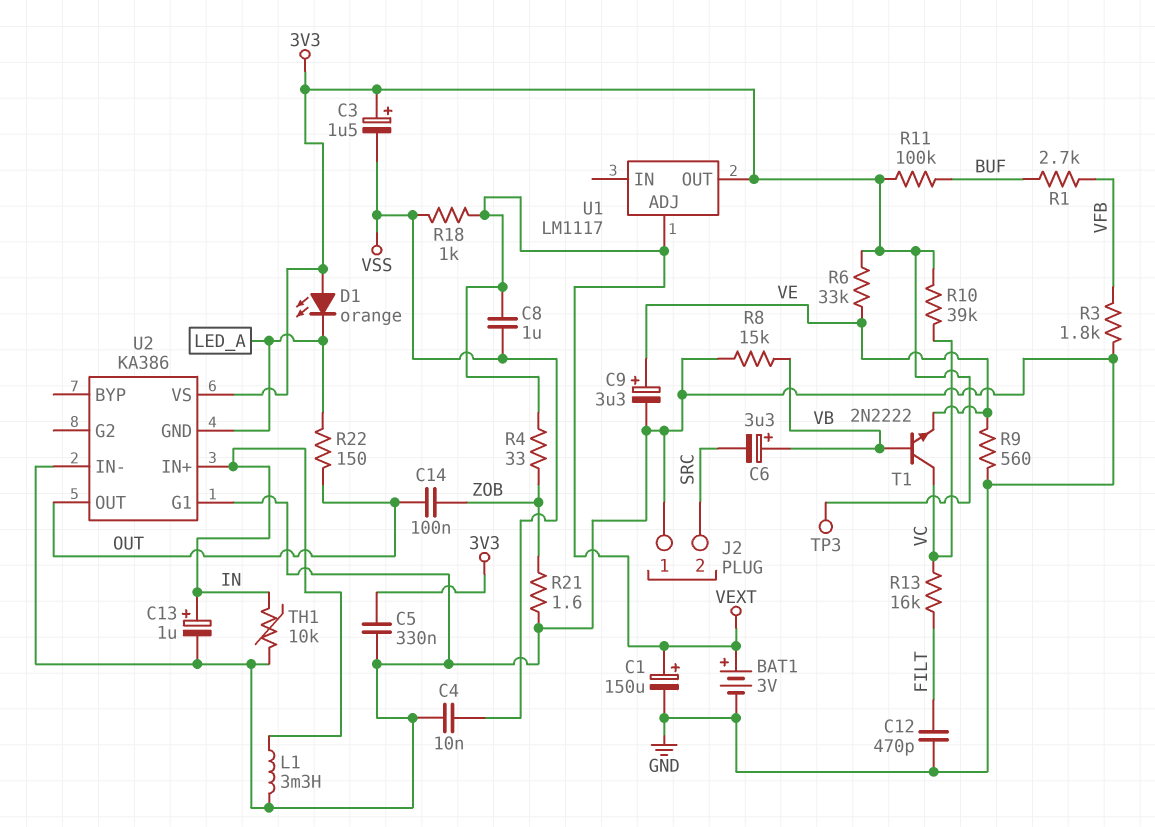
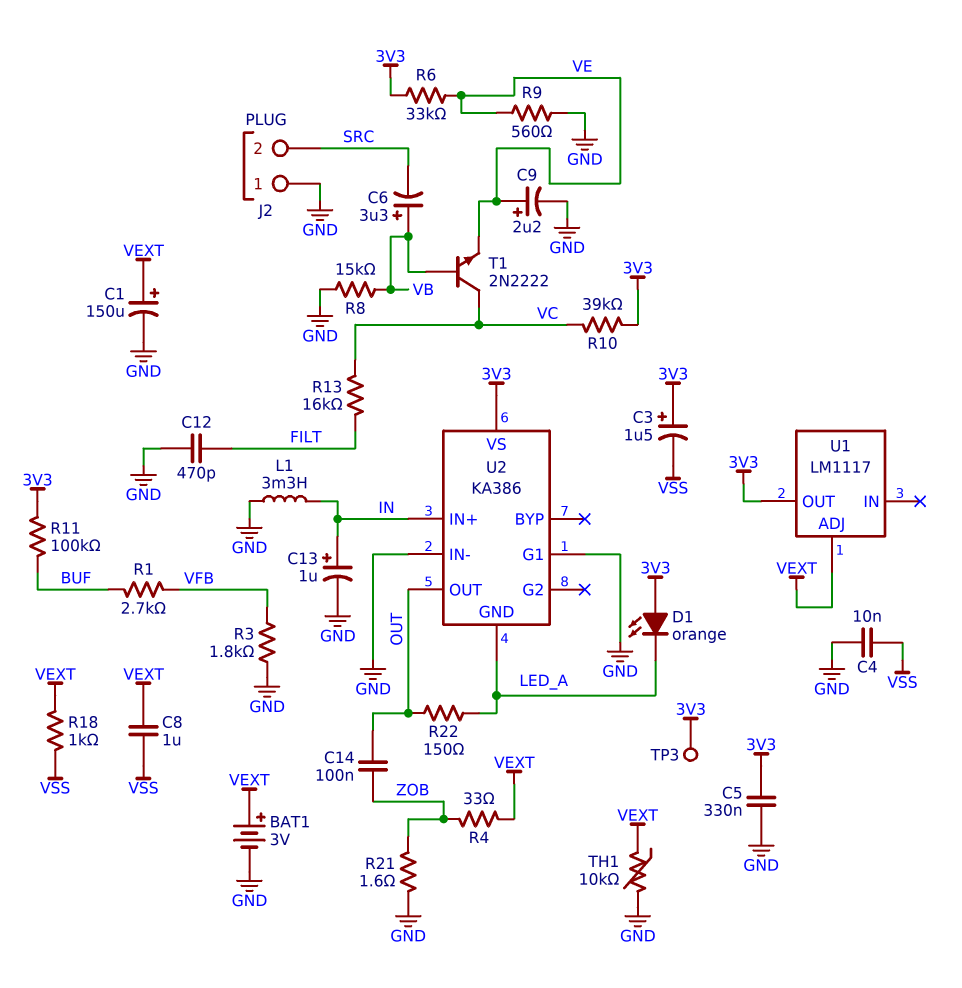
C9: 3.3uF (plus VE, minus GND) -> 2.2uF (plus VE, minus GND)
TH1: 10k (GND, IN) -> 10k (GND, VEXT)

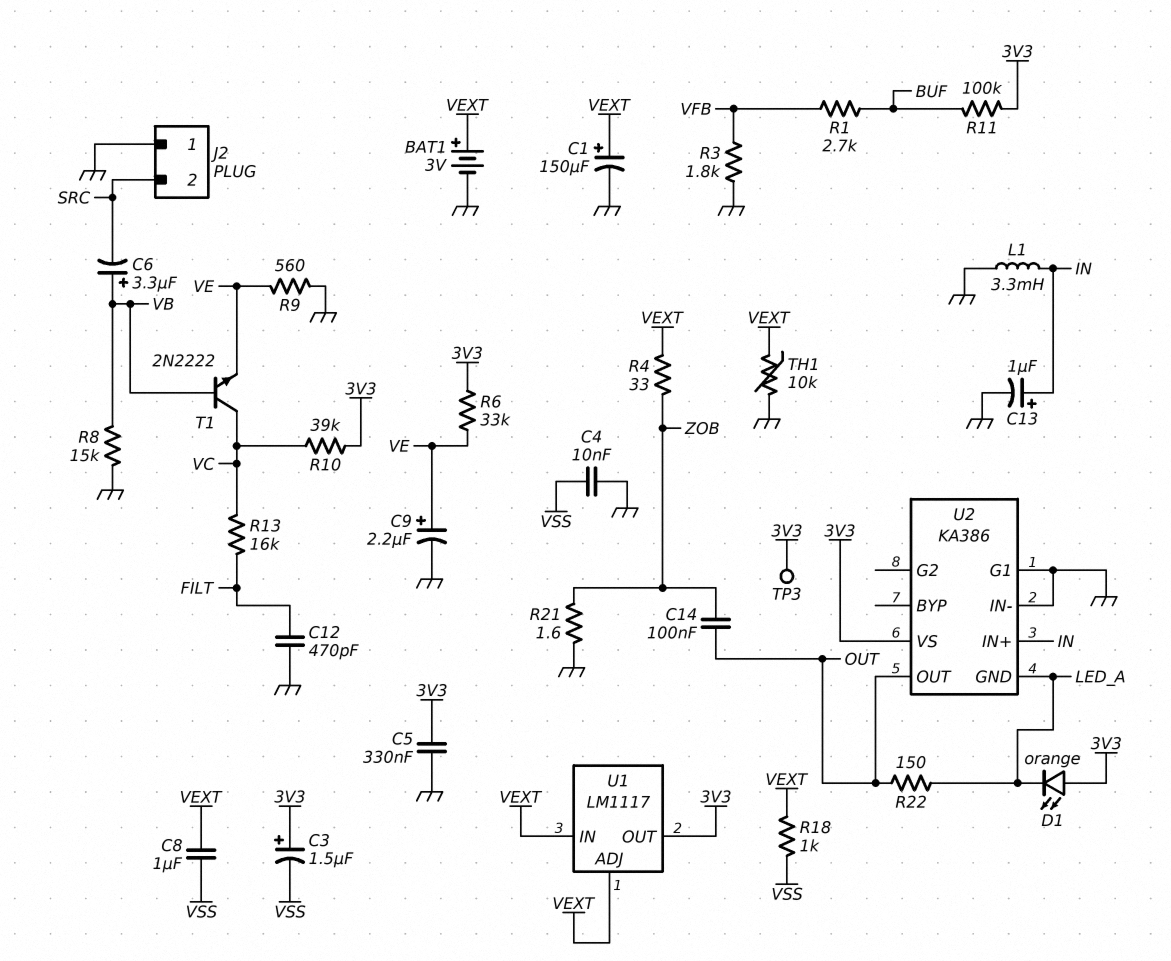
U1 pin IN: none -> VEXT

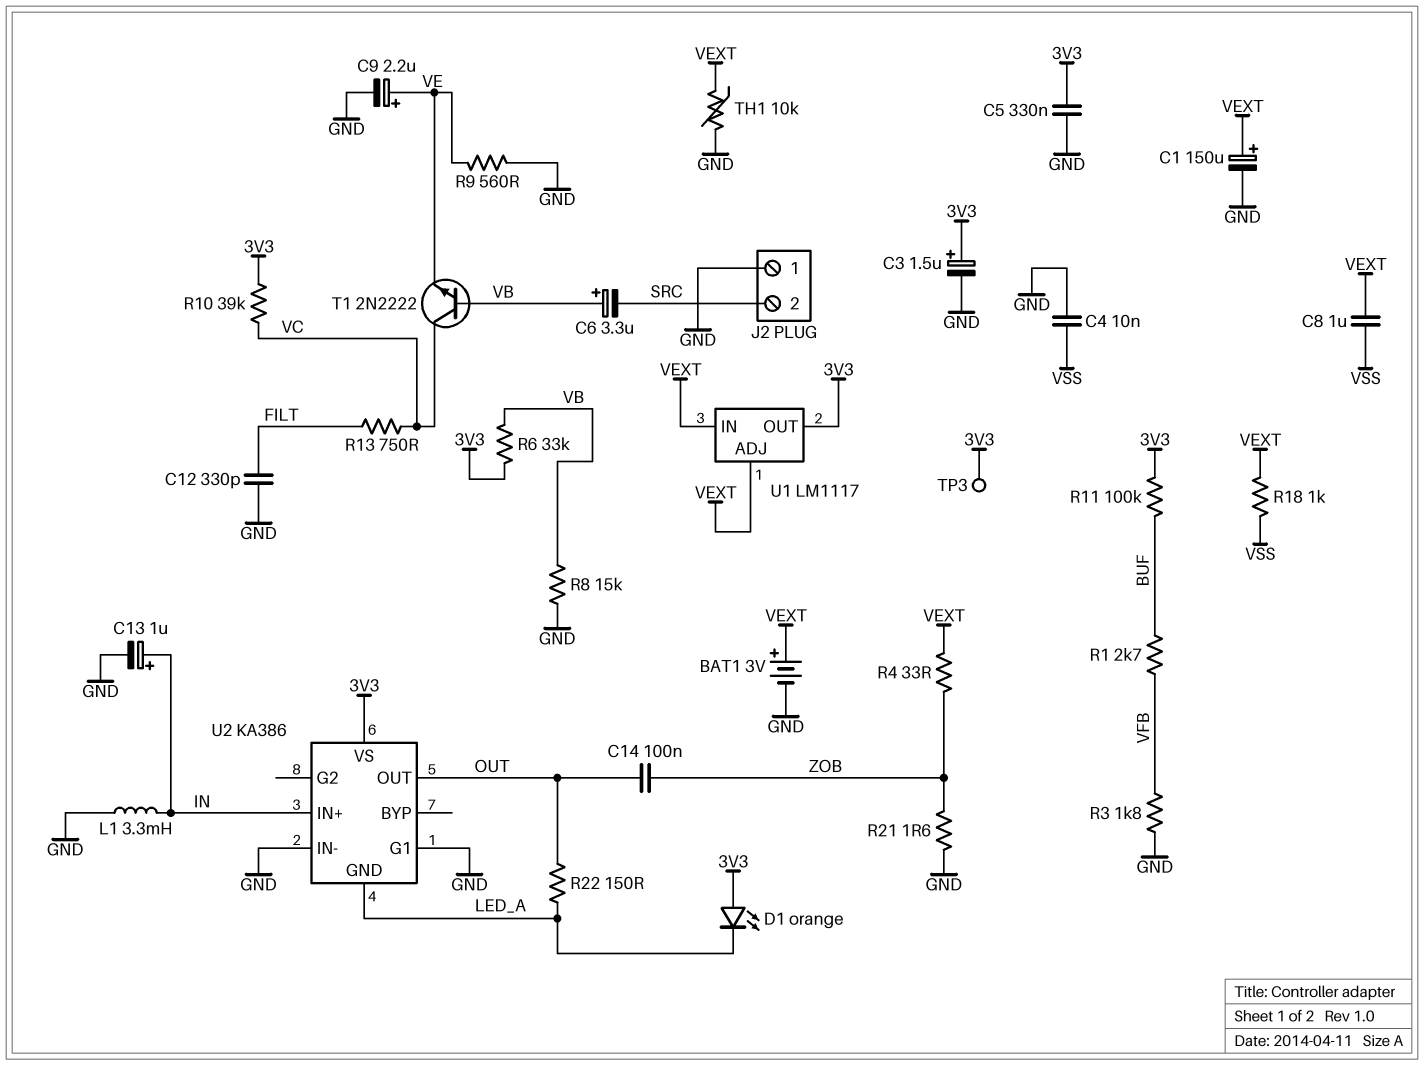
C3: 1.5uF (plus 3V3, minus VSS) -> 1.5uF (plus 3V3, minus GND)
C12: 470pF (FILT, GND) -> 330pF (FILT, GND)
R6: 33k (3V3, VE) -> 33k (3V3, VB)
R13: 16k (FILT, VC) -> 750 (FILT, VC)

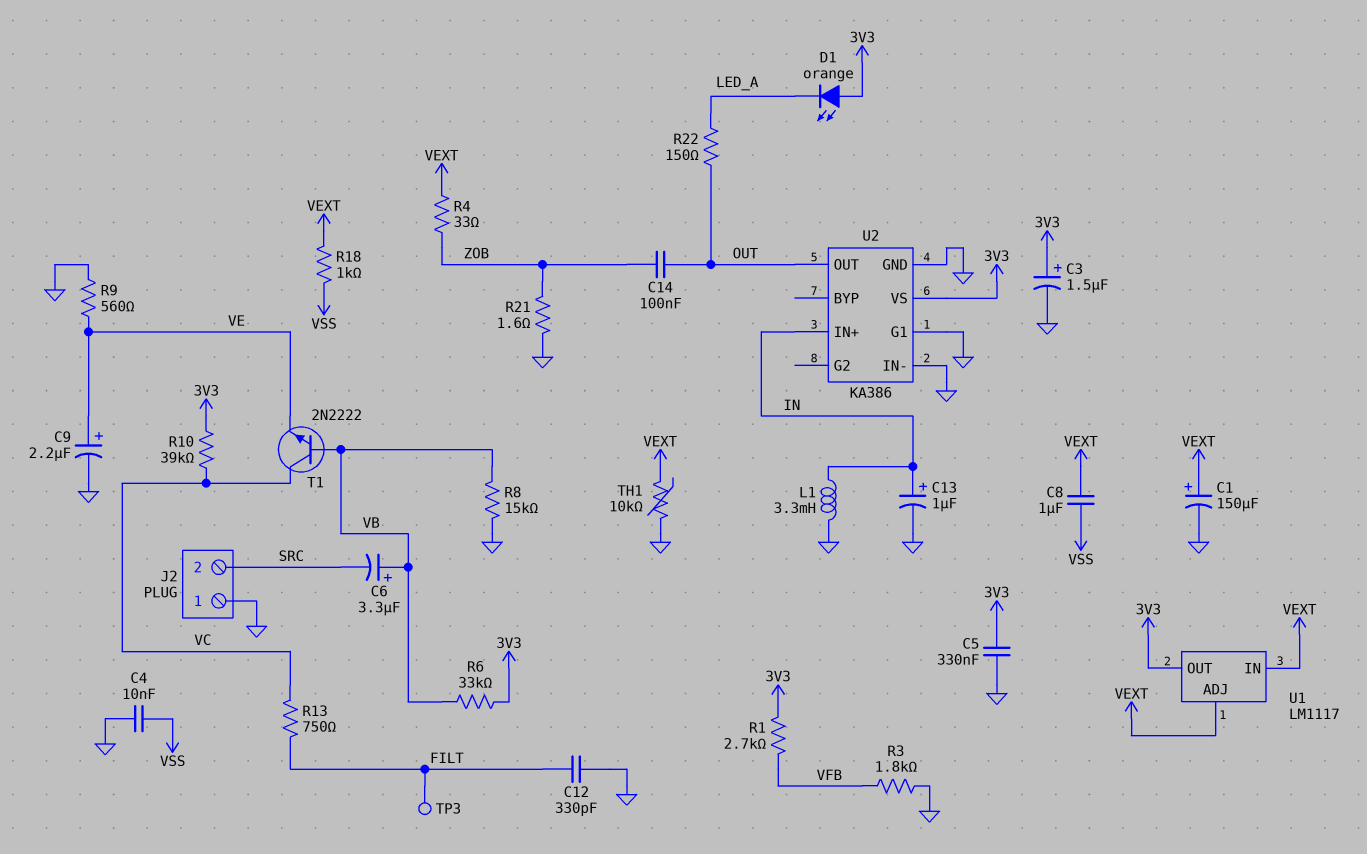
BAT1: 3V (plus VEXT, minus GND) -> none
R1: 2.7k (BUF, VFB) -> 2.7k (3V3, VFB)
R11: 100k (3V3, BUF) -> none
TP3: test point (3V3) -> test point (FILT)
U2 pin GND: LED_A -> GND

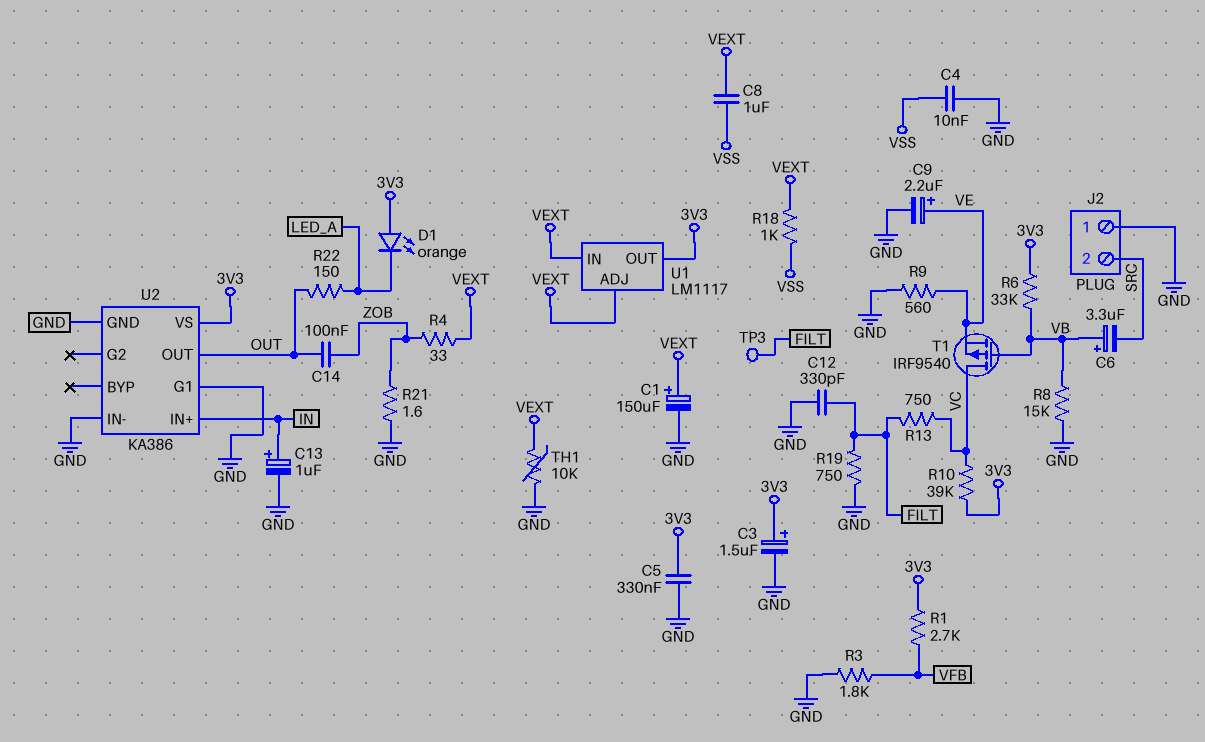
L1: 3.3mH (GND, IN) -> none
R19: none -> 750 (FILT, GND)
T1: NPN 2N2222 (B VB, C VC, E VE) -> PMOS IRF9540 (G VB, D VC, S VE)

